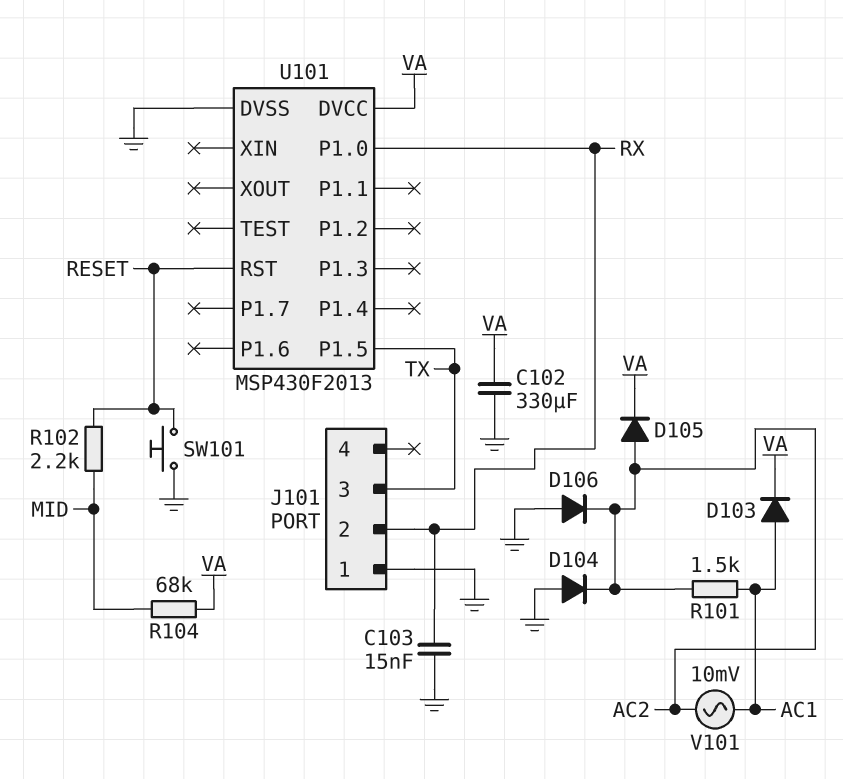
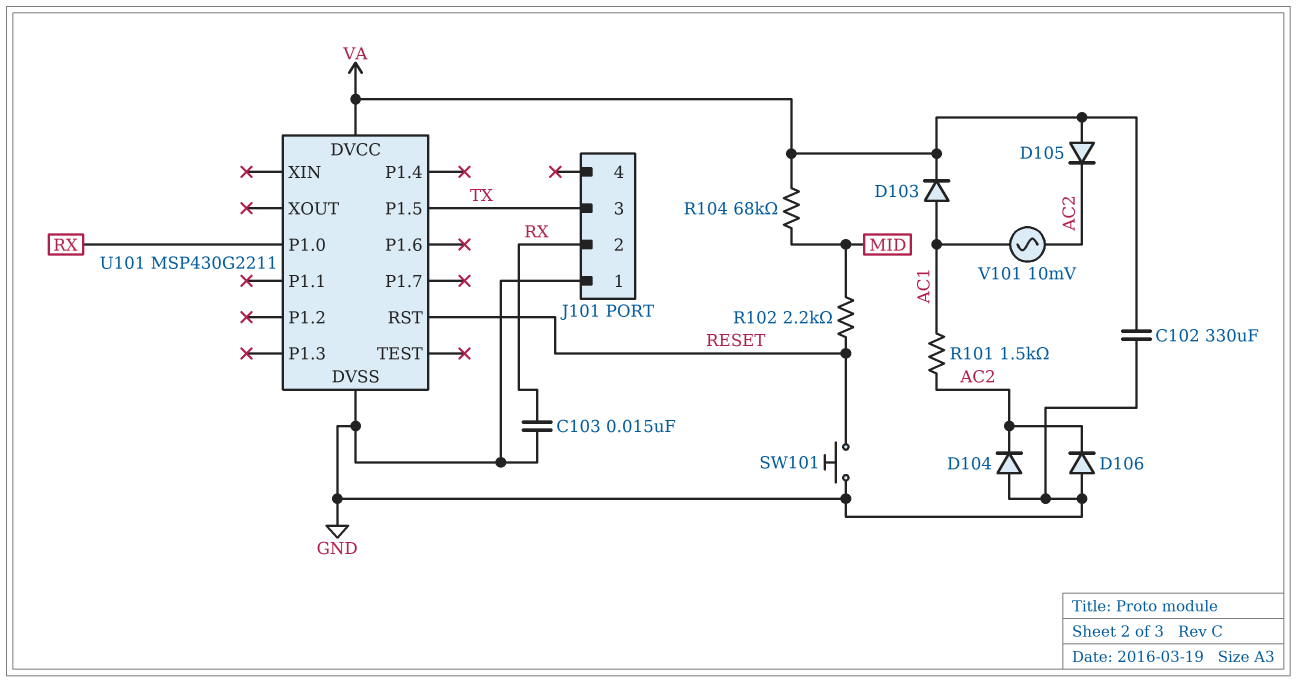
D105: diode (A AC2, K VA) -> diode (A VA, K AC2)
U101: MSP430F2013 -> MSP430G2211

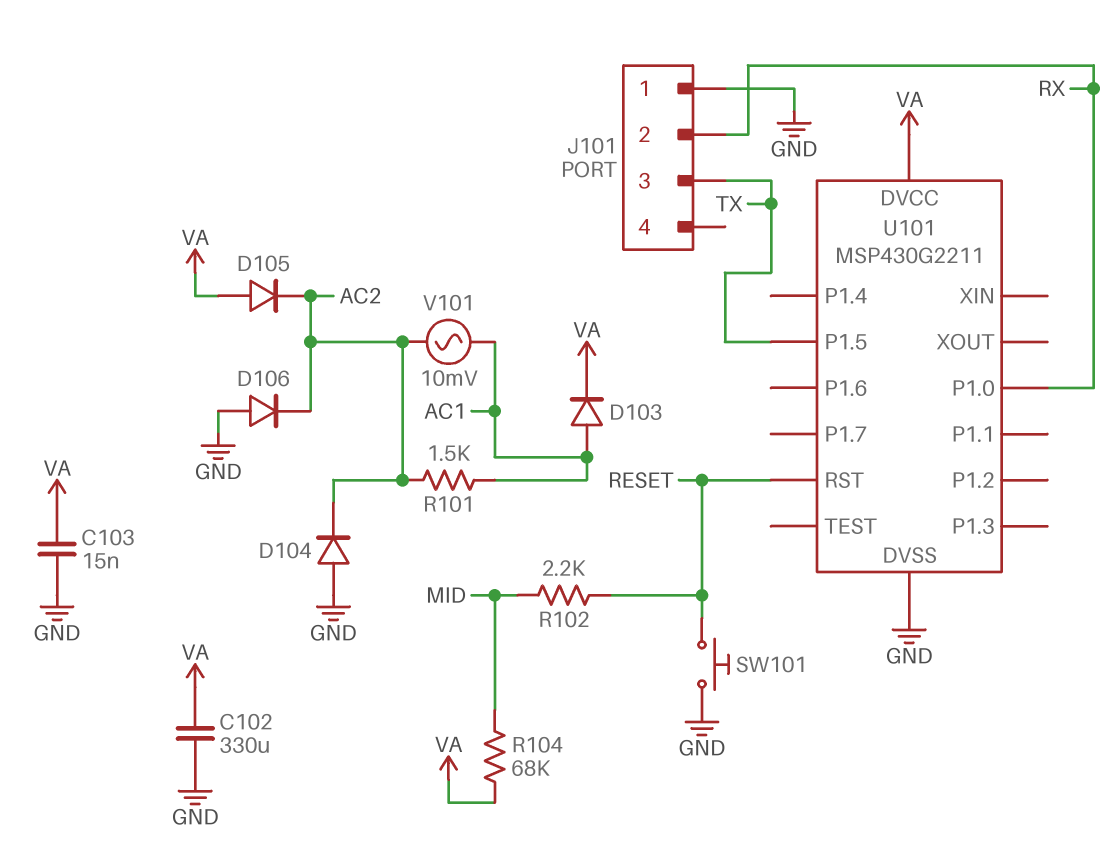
C103: 15nF (GND, RX) -> 15nF (GND, VA)

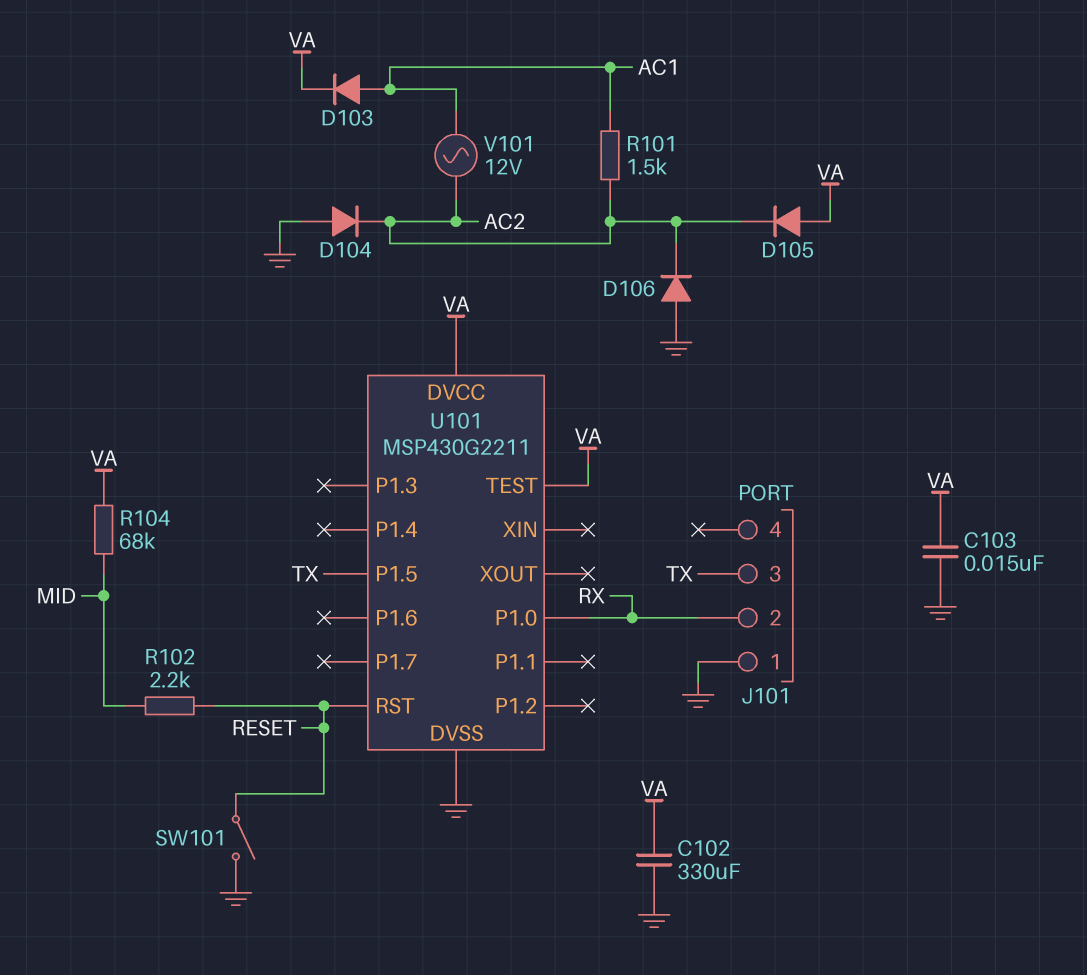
SW101: button (GND, RESET) -> switch (GND, RESET)
U101 pin TEST: none -> VA
V101: AC 10mV (AC1, AC2) -> AC 12V (AC1, AC2)

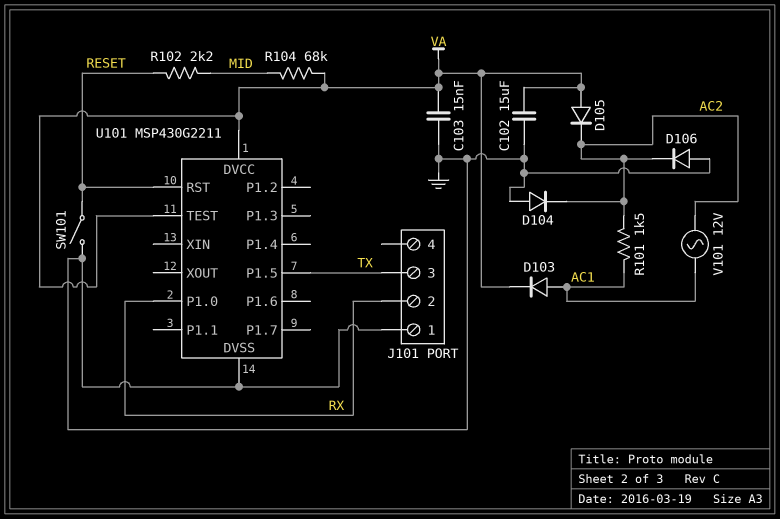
C102: 330uF (GND, VA) -> 15uF (GND, VA)

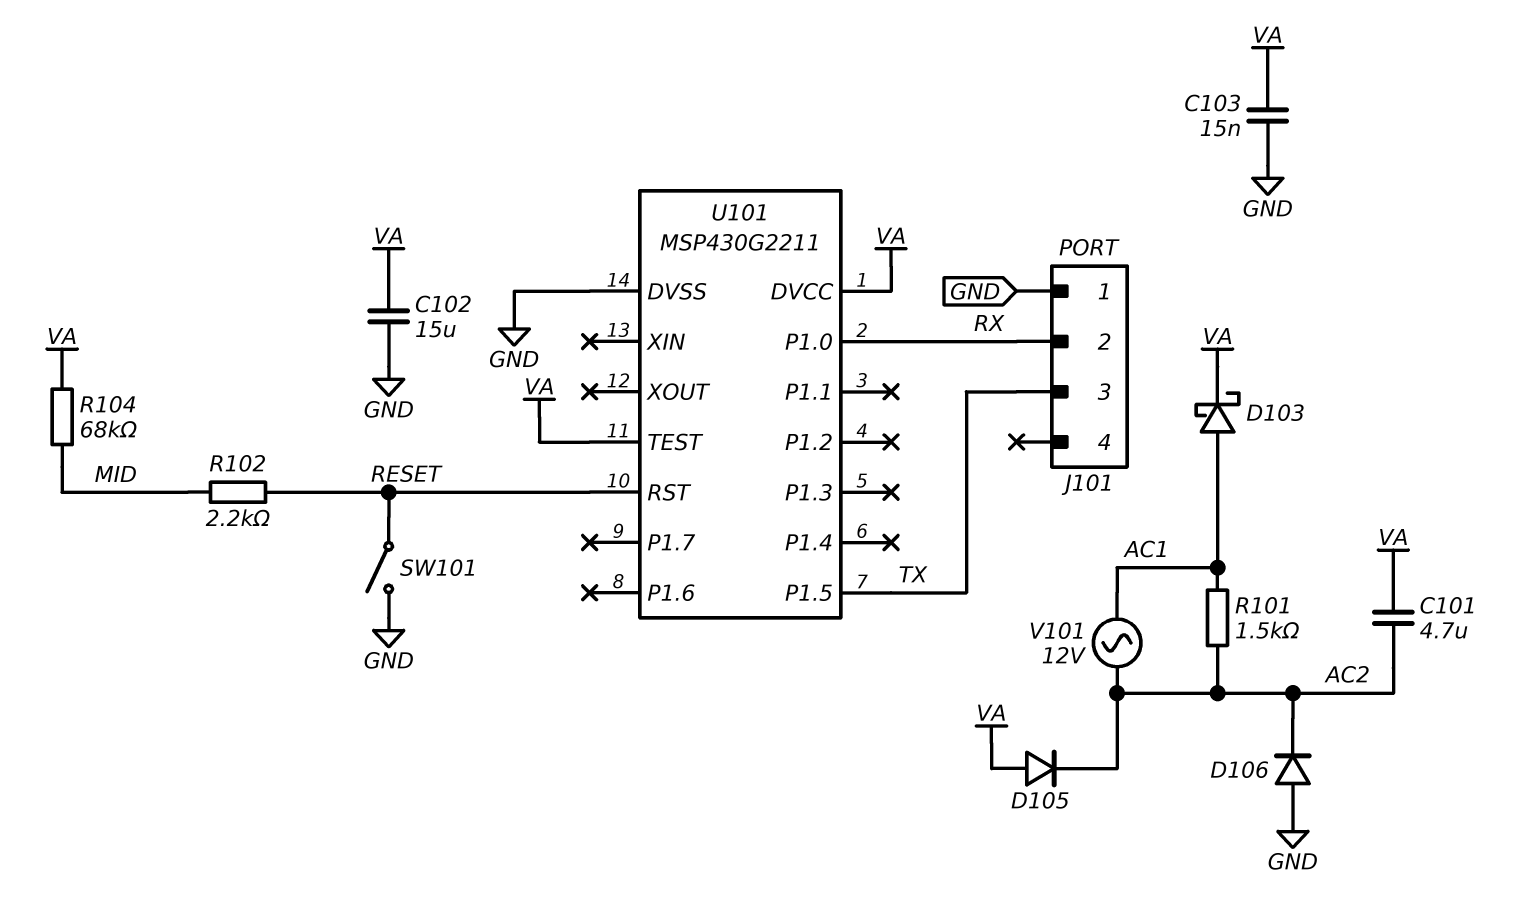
C101: none -> 4.7uF (AC2, VA)
D103: diode (A AC1, K VA) -> schottky (A AC1, K VA)
D104: diode (A GND, K AC2) -> none

